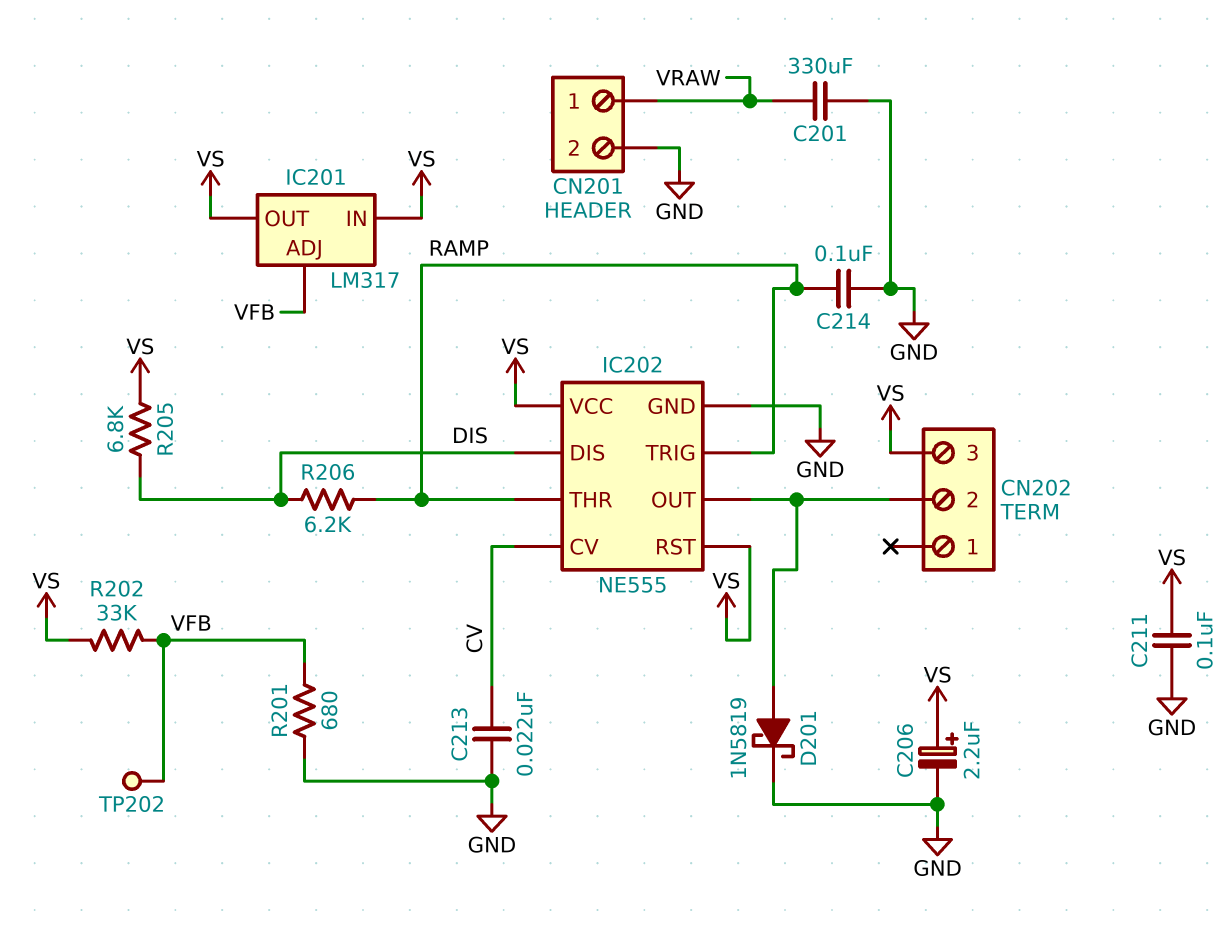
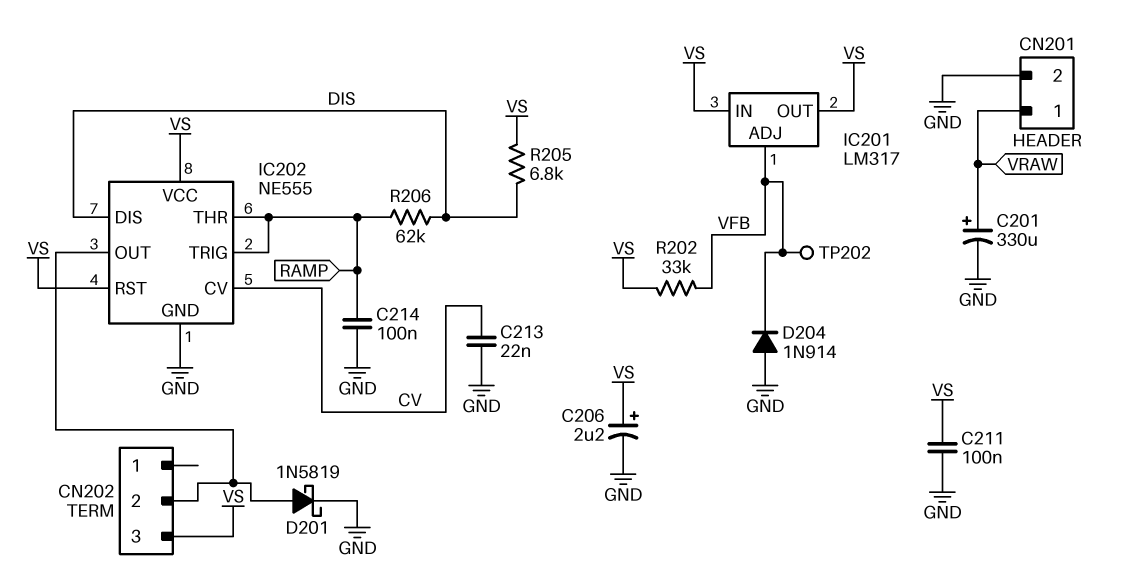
C201: 330uF (GND, VRAW) -> 330uF (plus VRAW, minus GND)
D204: none -> diode 1N914 (A GND, K VFB)
R201: 680 (GND, VFB) -> none
R206: 6.2k (DIS, RAMP) -> 62k (DIS, RAMP)

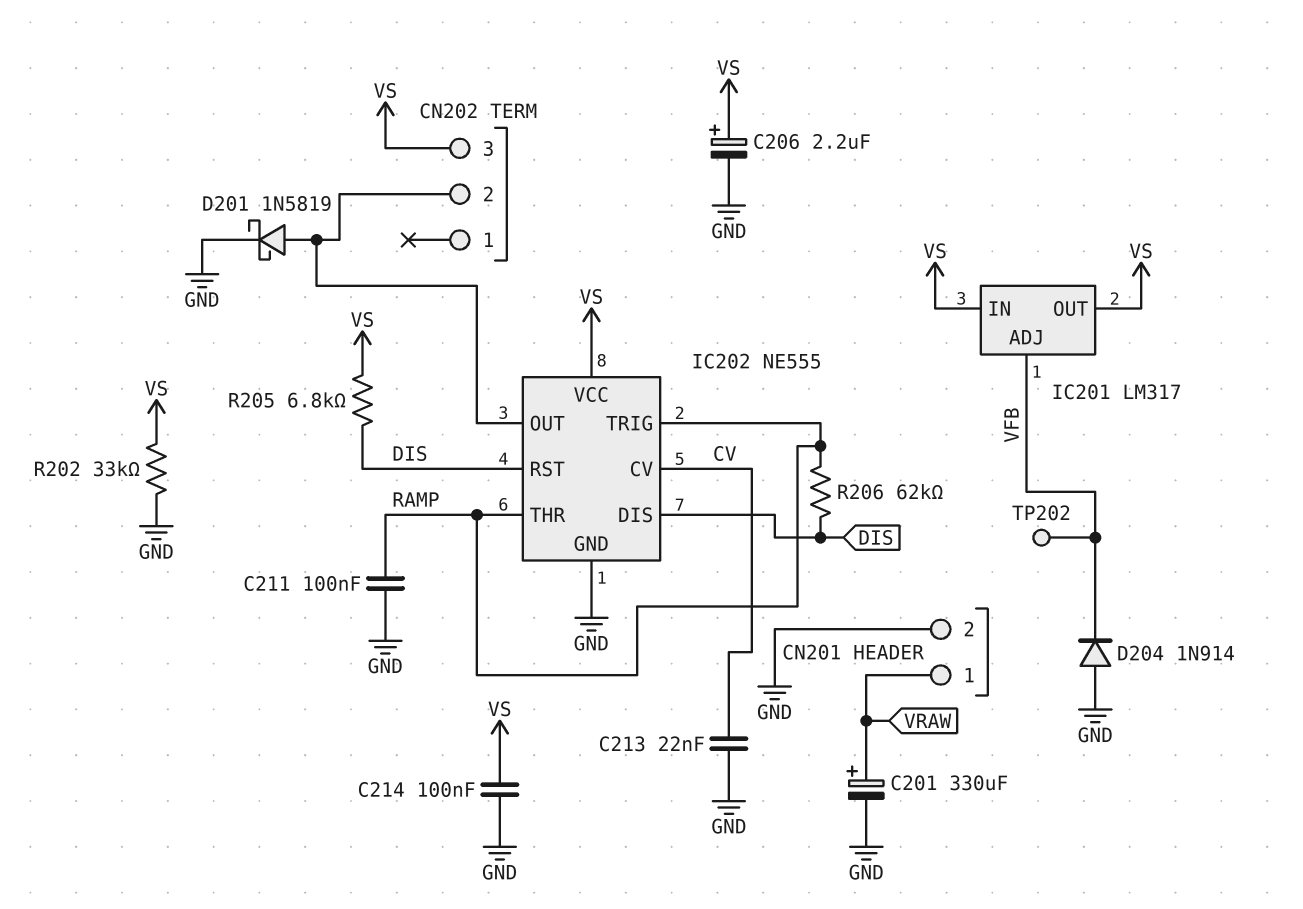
C211: 100nF (GND, VS) -> 100nF (GND, RAMP)
C214: 100nF (GND, RAMP) -> 100nF (GND, VS)
IC202 pin RST: VS -> DIS
R202: 33k (VFB, VS) -> 33k (GND, VS)

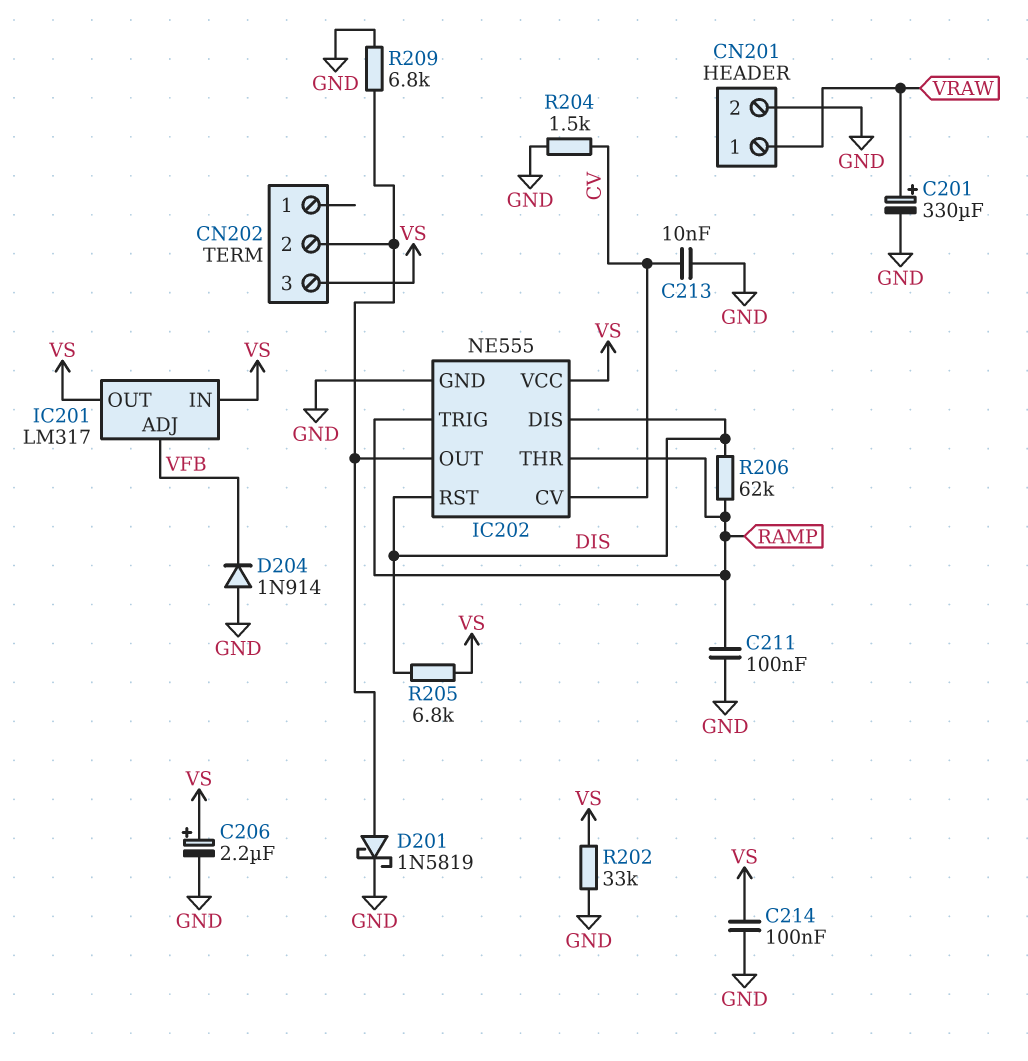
C213: 22nF (CV, GND) -> 10nF (CV, GND)
R204: none -> 1.5k (CV, GND)
R209: none -> 6.8k (CN202/2, GND)
TP202: test point (VFB) -> none

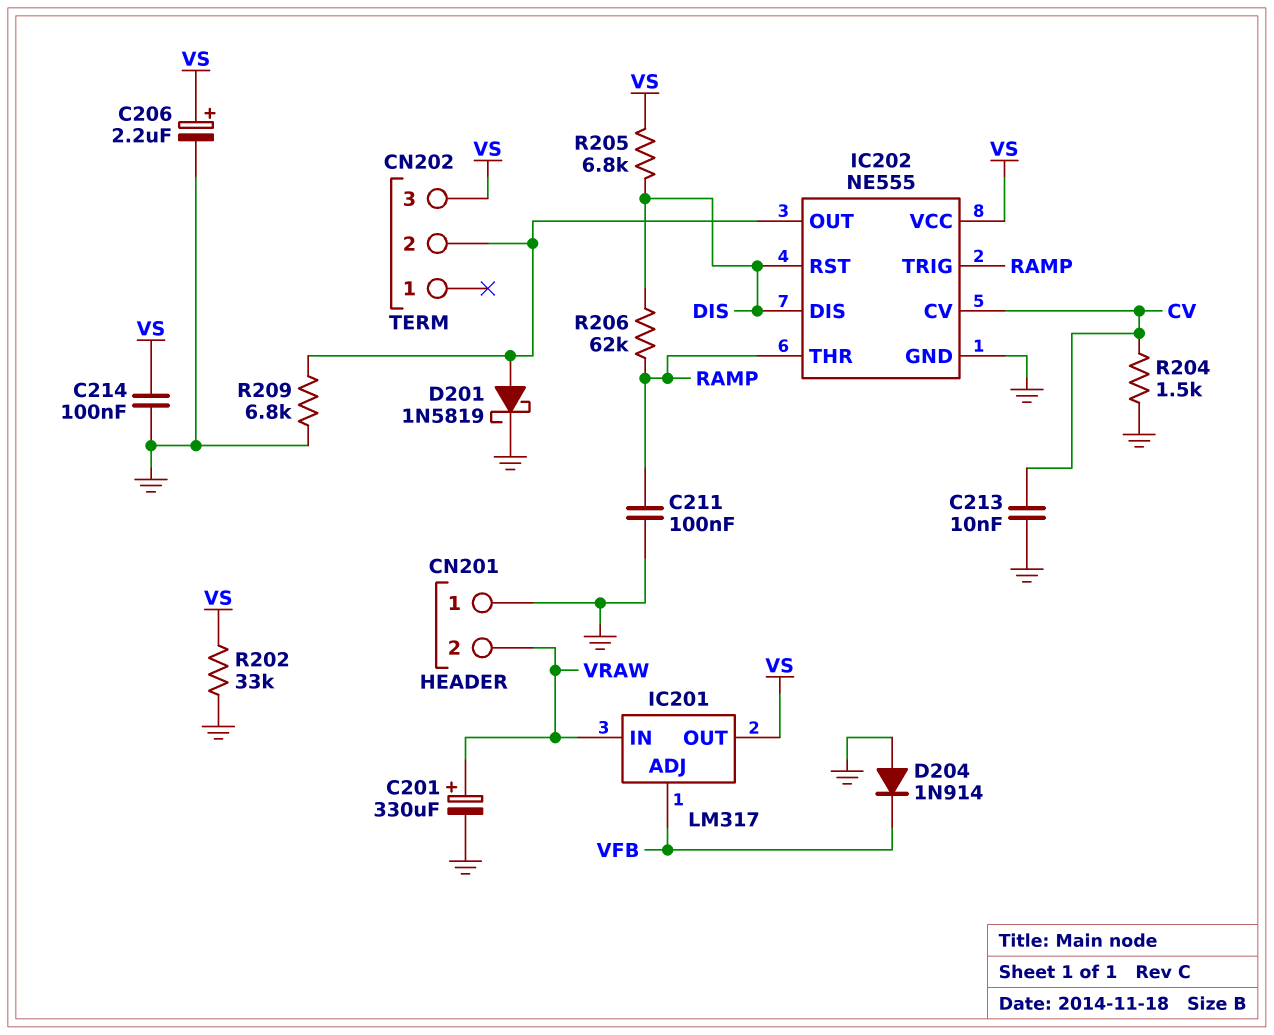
CN201 pin 1: VRAW -> GND
CN201 pin 2: GND -> VRAW
IC201 pin IN: VS -> VRAW

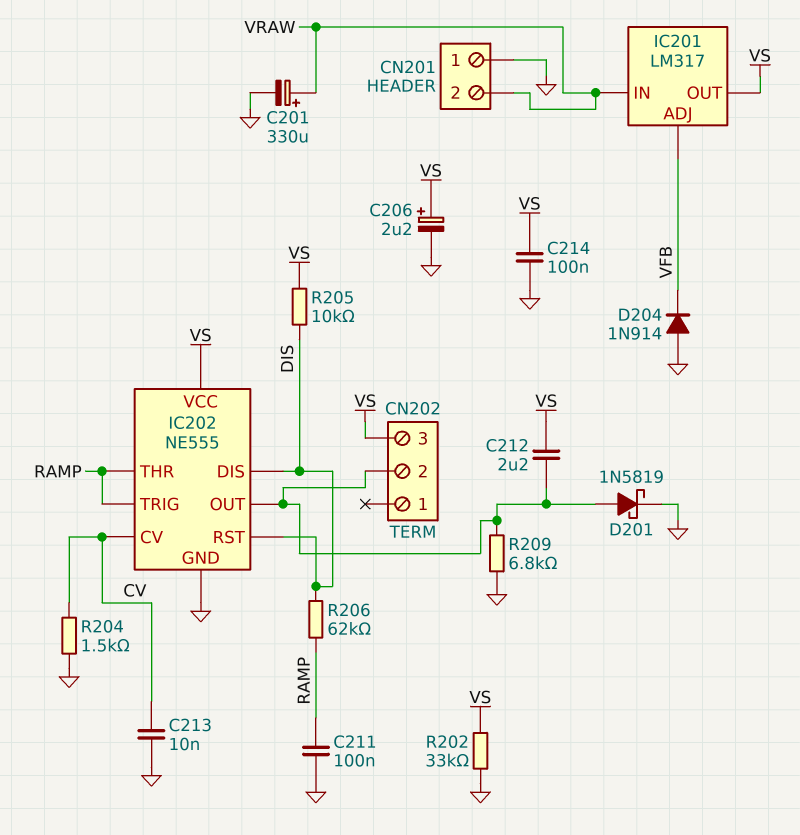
C212: none -> 2.2uF (CN202/2, VS)
R205: 6.8k (DIS, VS) -> 10k (DIS, VS)

